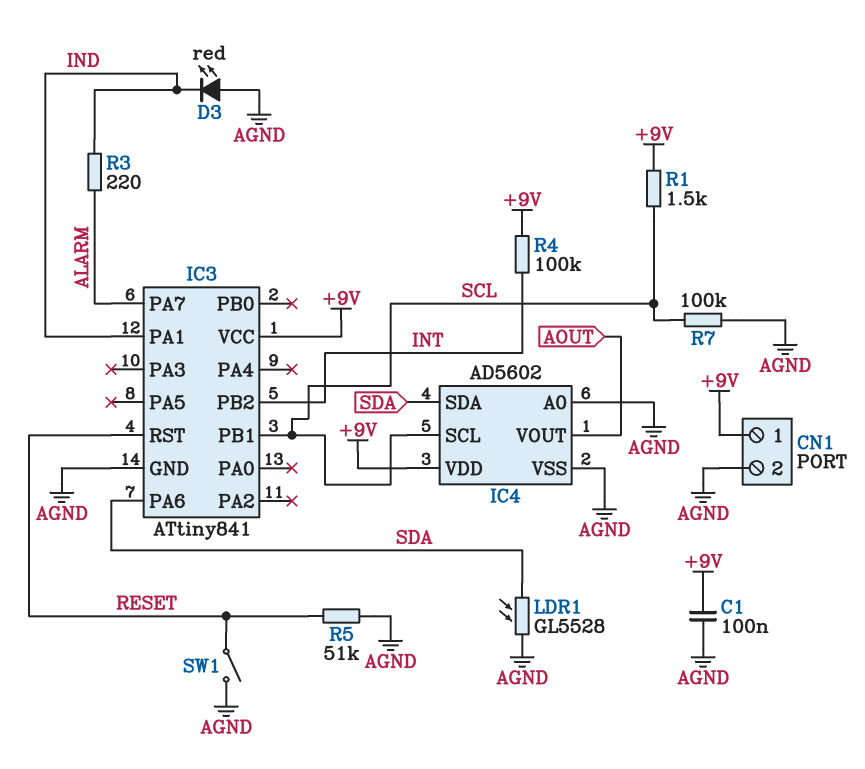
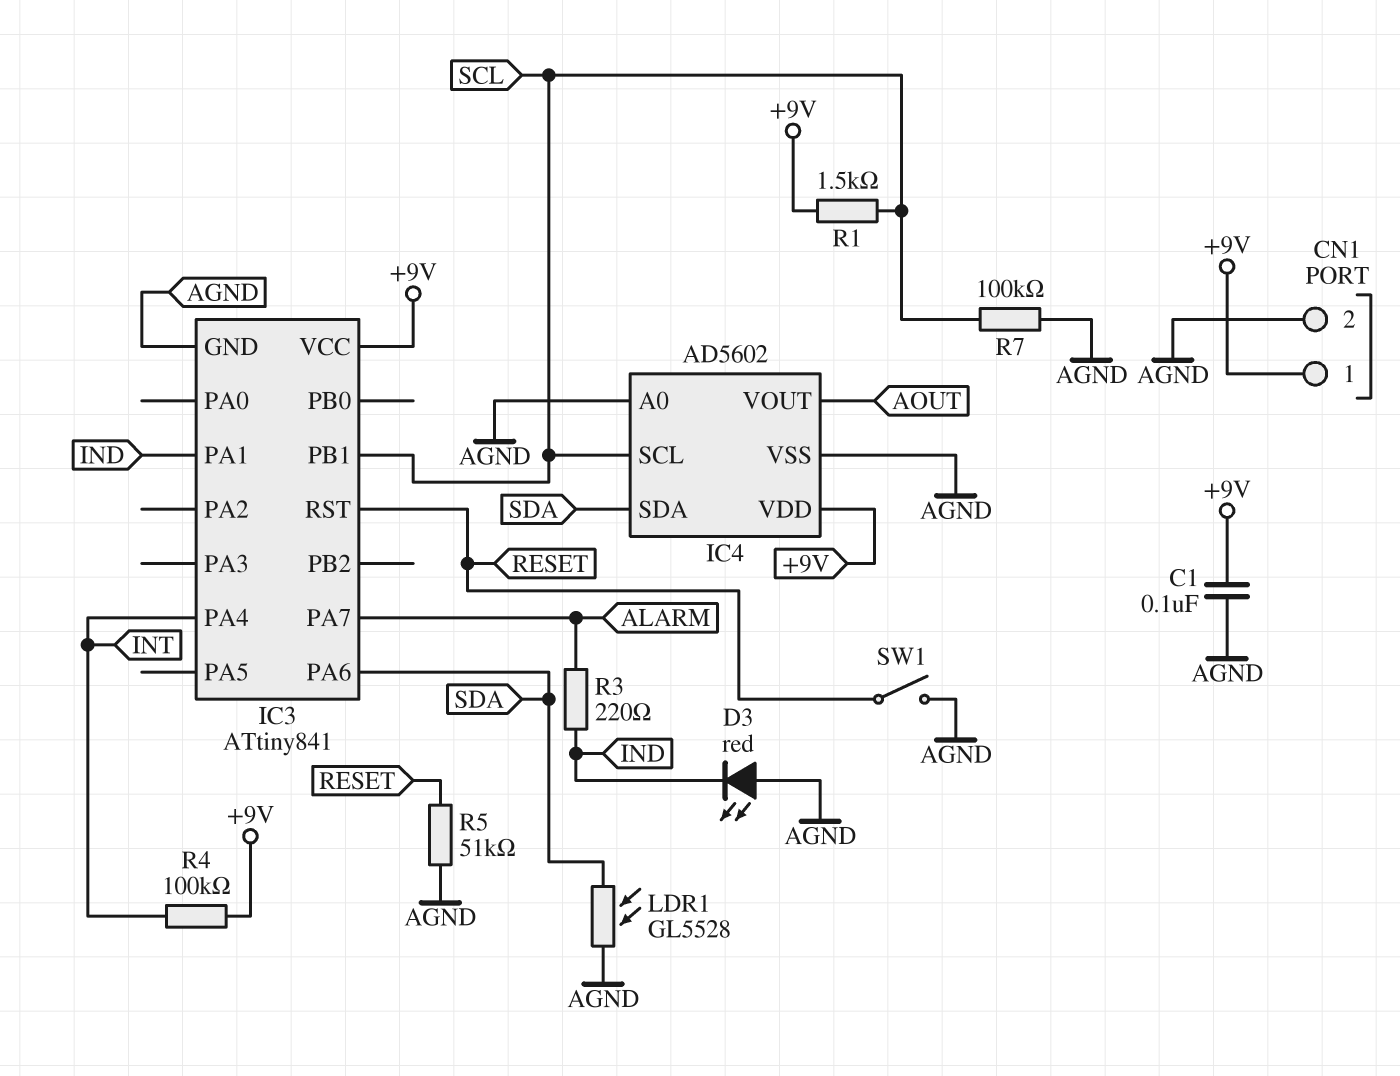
IC3 pin PA4: none -> INT
IC3 pin PB2: INT -> none

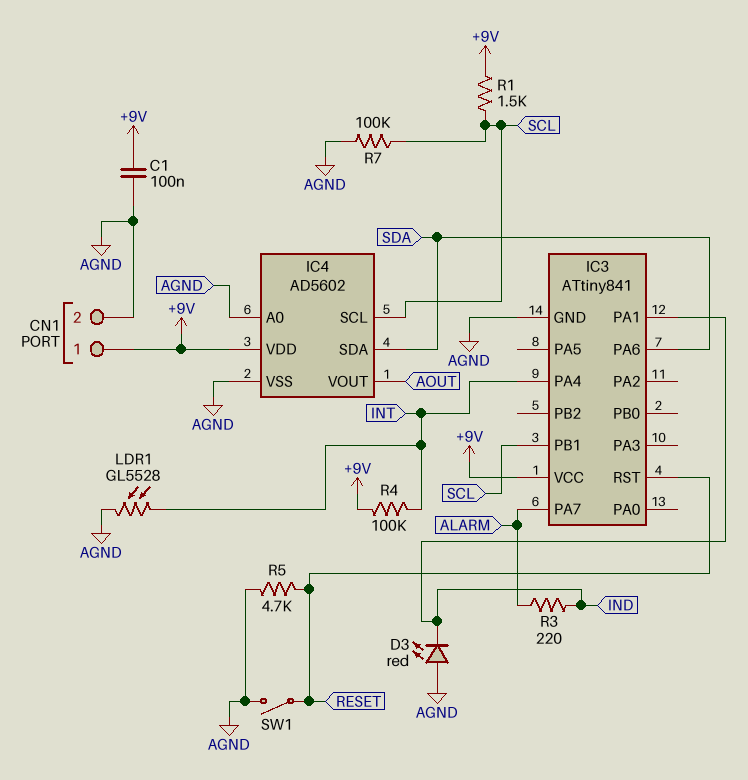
LDR1: GL5528 (AGND, SDA) -> GL5528 (AGND, INT)
R5: 51k (AGND, RESET) -> 4.7k (AGND, RESET)

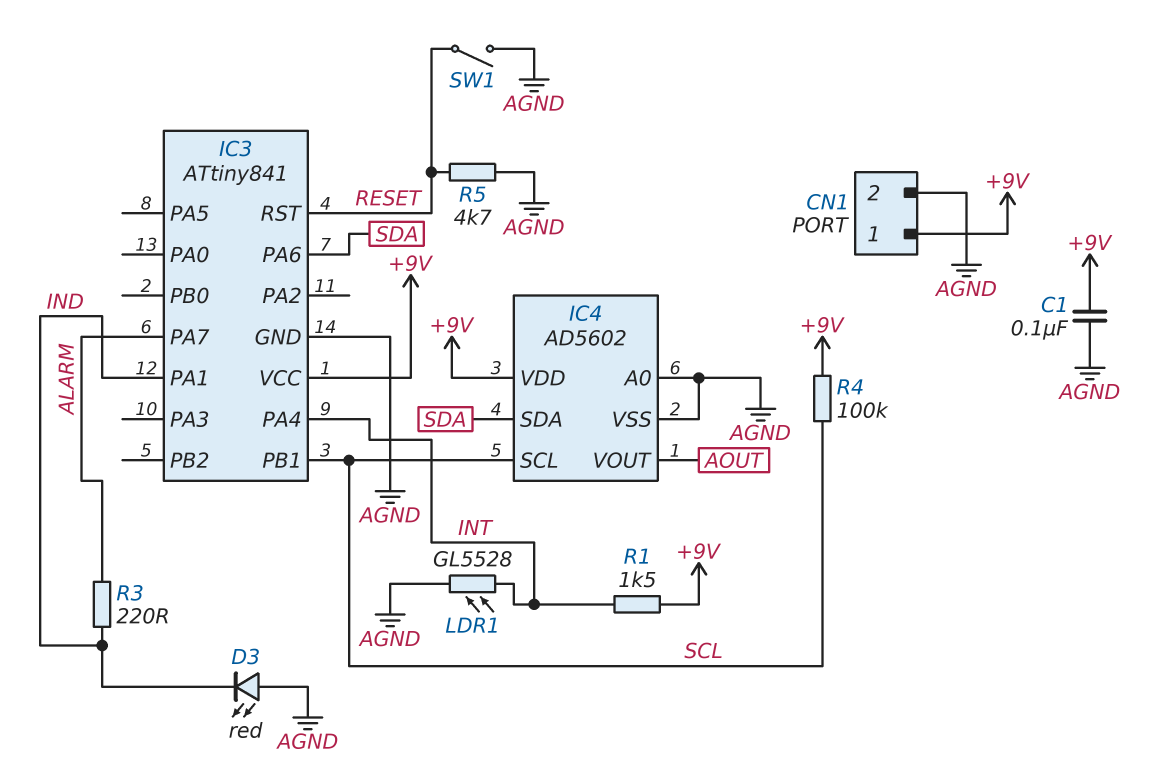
R1: 1.5k (+9V, SCL) -> 1.5k (+9V, INT)
R4: 100k (+9V, INT) -> 100k (+9V, SCL)
R7: 100k (AGND, SCL) -> none

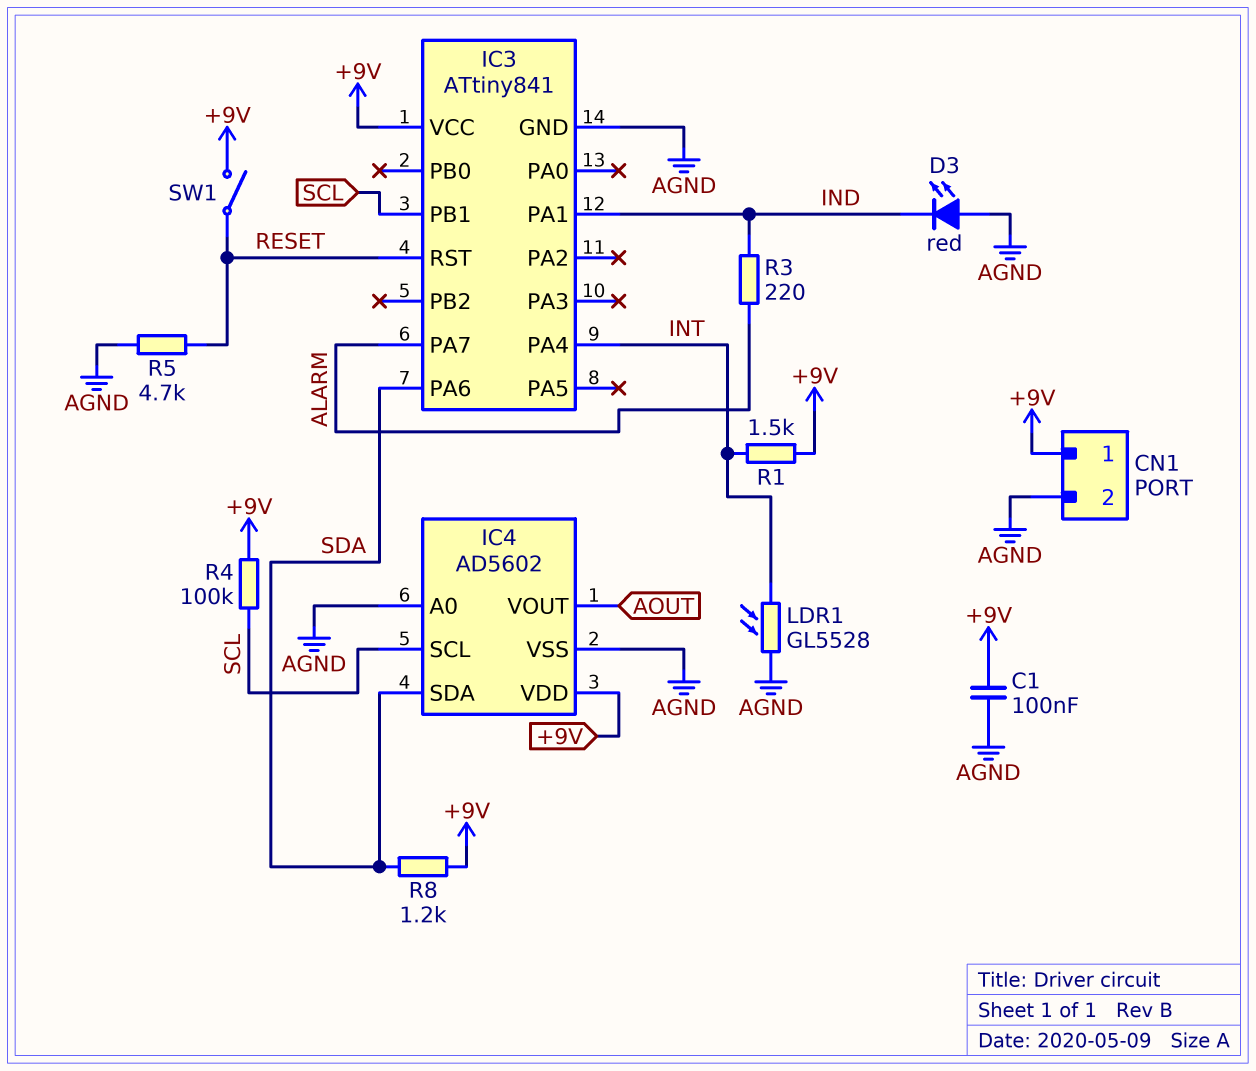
R8: none -> 1.2k (+9V, SDA)
SW1: switch (AGND, RESET) -> switch (+9V, RESET)

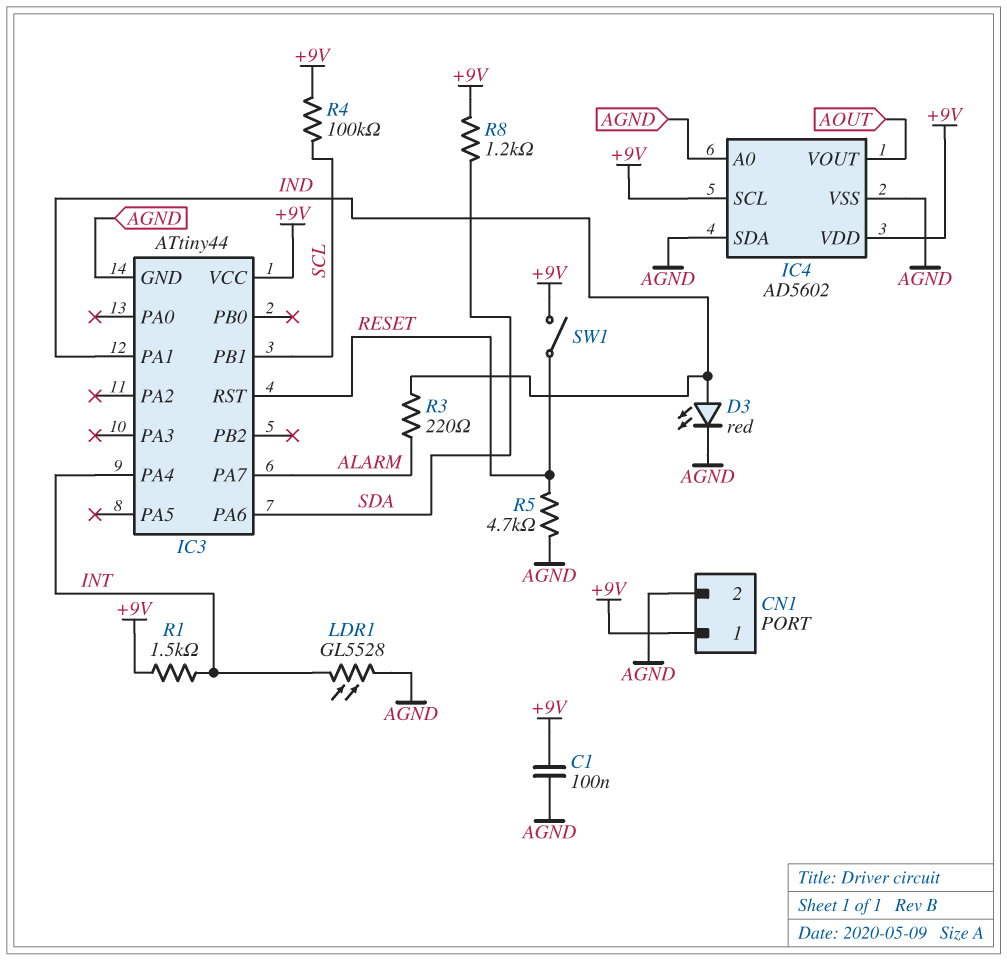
D3: LED red (A AGND, K IND) -> LED red (A IND, K AGND)
IC3: ATtiny841 -> ATtiny44
IC4 pin SCL: SCL -> +9V
IC4 pin SDA: SDA -> AGND

